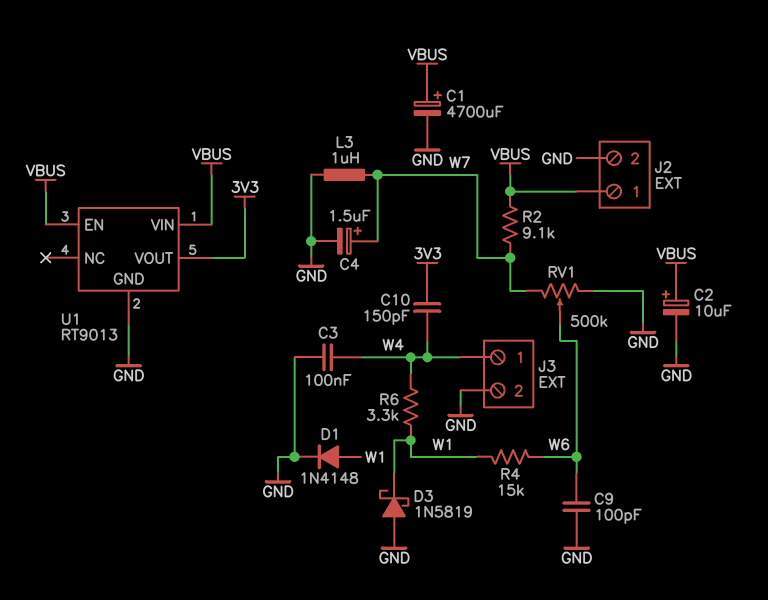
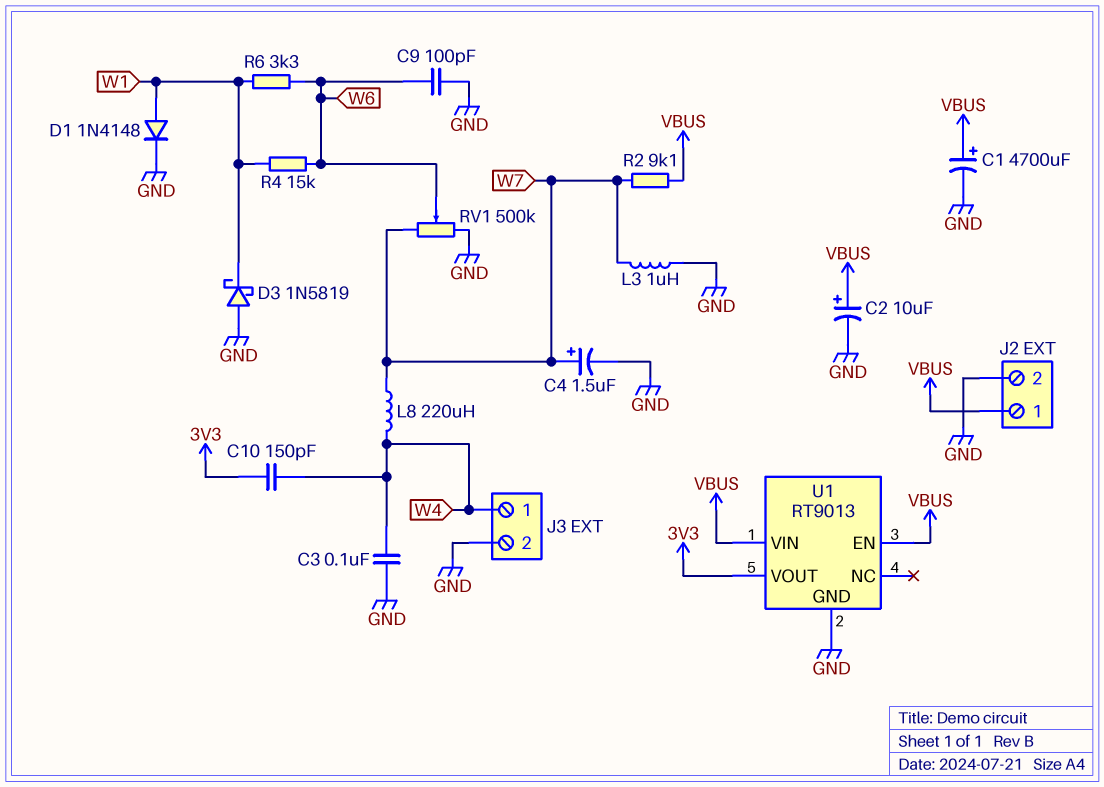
L8: none -> 220uH (W4, W7)
R6: 3.3k (W1, W4) -> 3.3k (W1, W6)

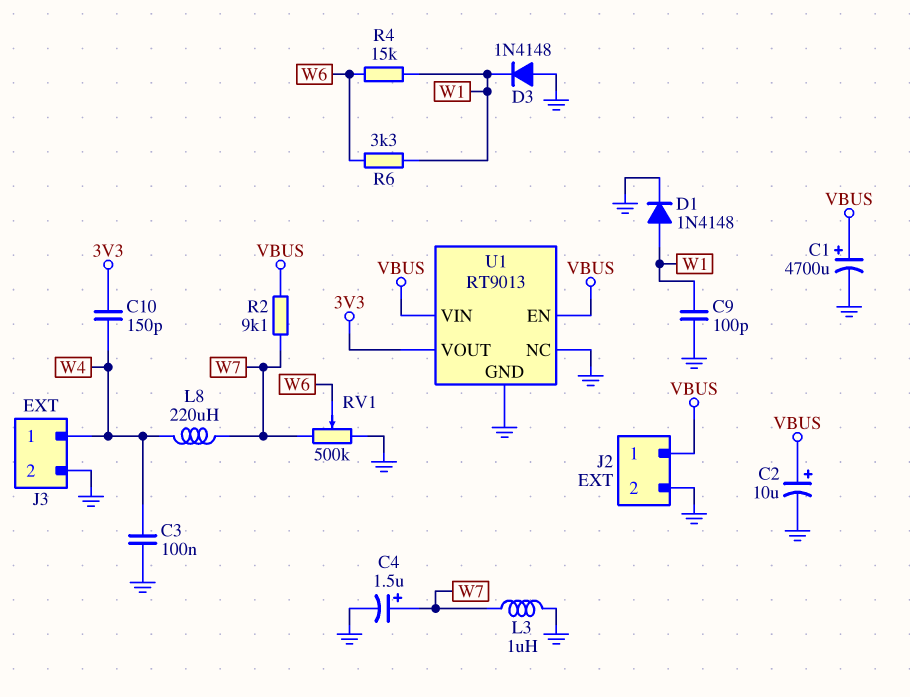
C9: 100pF (GND, W6) -> 100pF (GND, W1)
D3: schottky 1N5819 (A GND, K W1) -> diode 1N4148 (A GND, K W1)
U1 pin NC: none -> GND

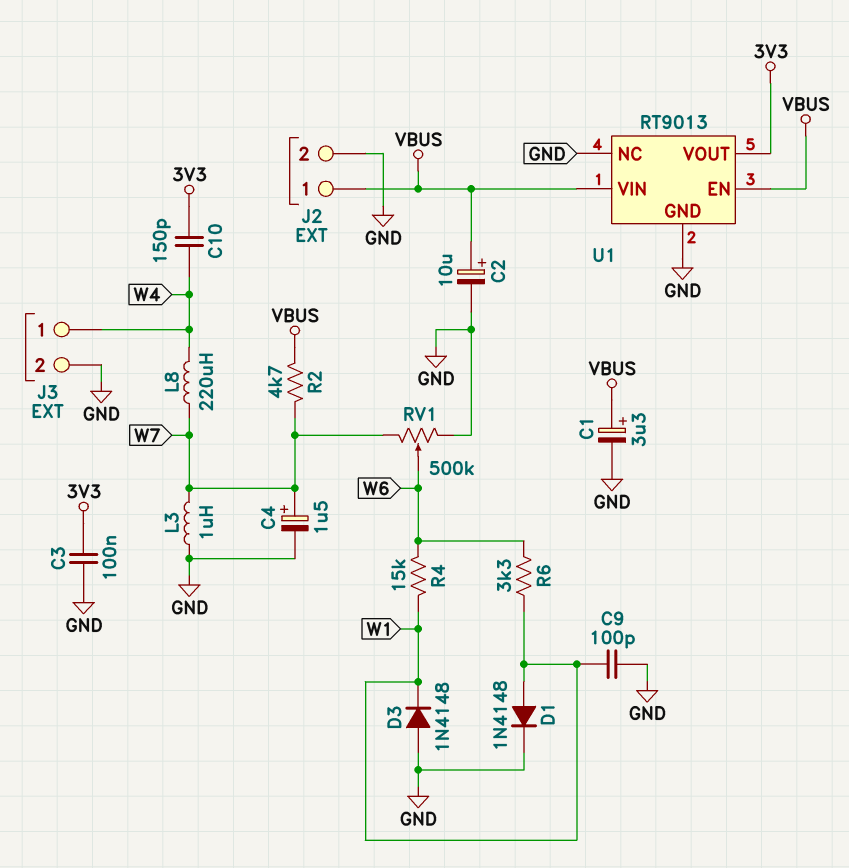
C1: 4700uF (plus VBUS, minus GND) -> 3.3uF (plus VBUS, minus GND)
C3: 100nF (GND, W4) -> 100nF (3V3, GND)
R2: 9.1k (VBUS, W7) -> 4.7k (VBUS, W7)

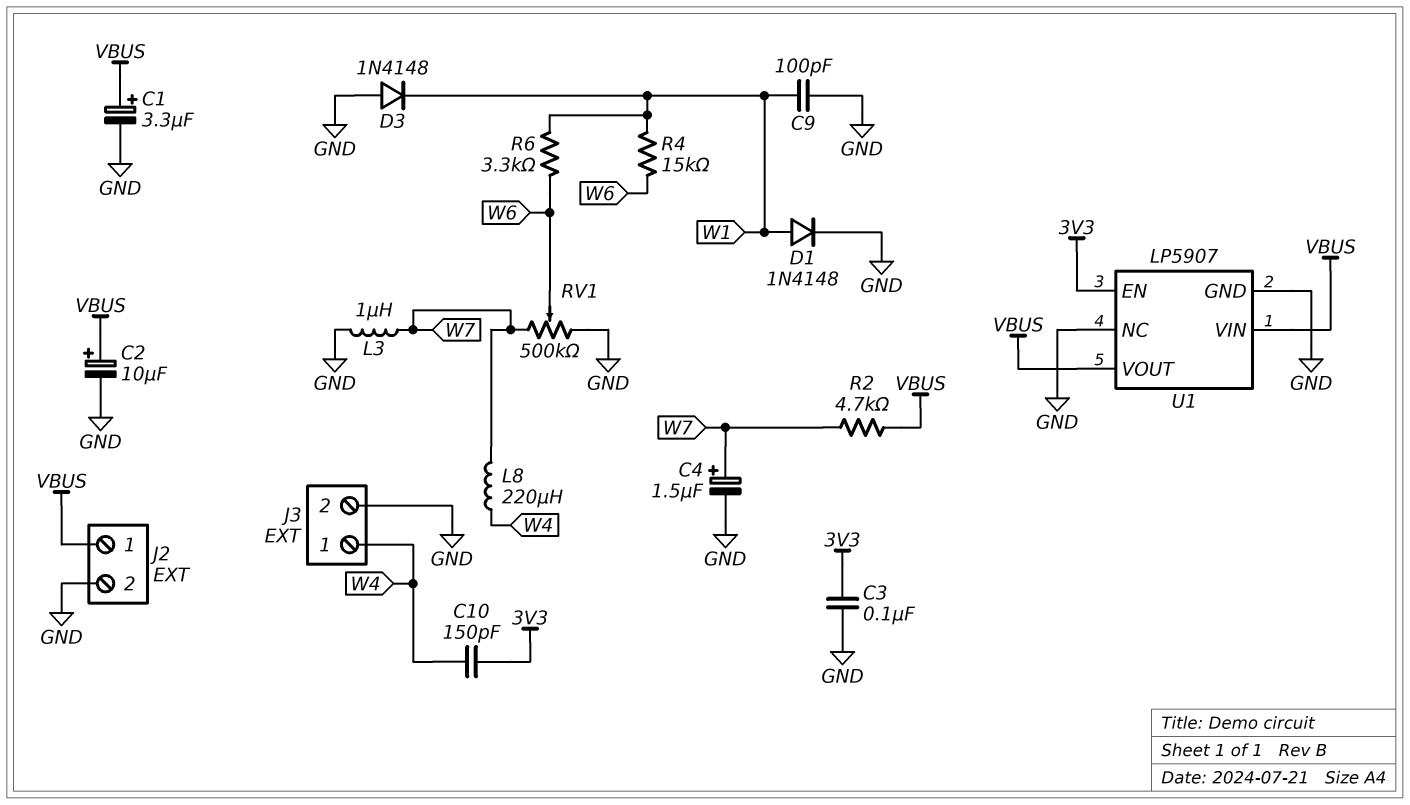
U1: RT9013 -> LP5907
U1 pin EN: VBUS -> 3V3
U1 pin VOUT: 3V3 -> VBUS

